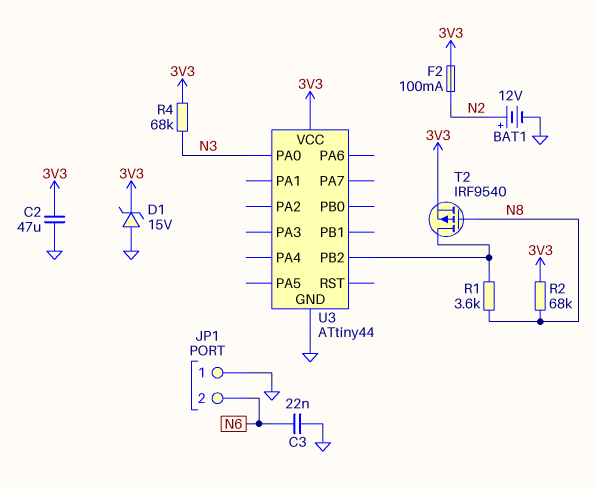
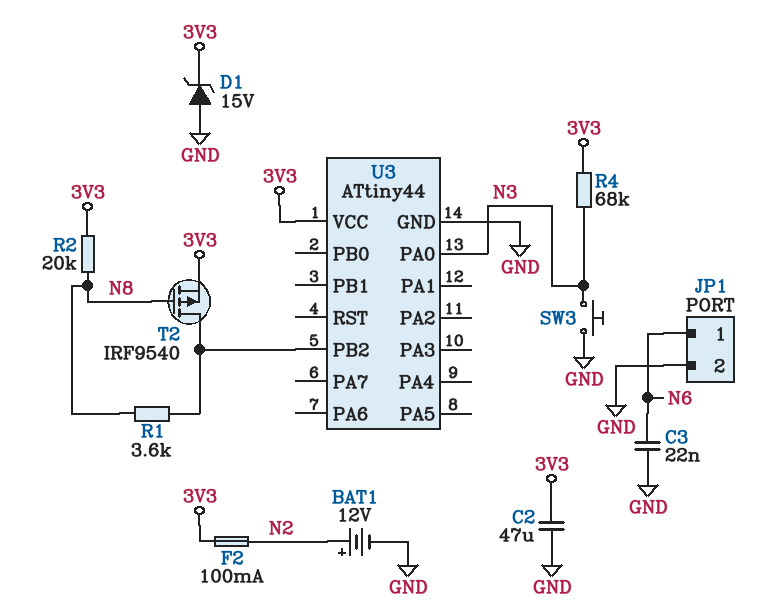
JP1 pin 1: GND -> N6
JP1 pin 2: N6 -> GND
R2: 68k (3V3, N8) -> 20k (3V3, N8)
SW3: none -> button (GND, N3)

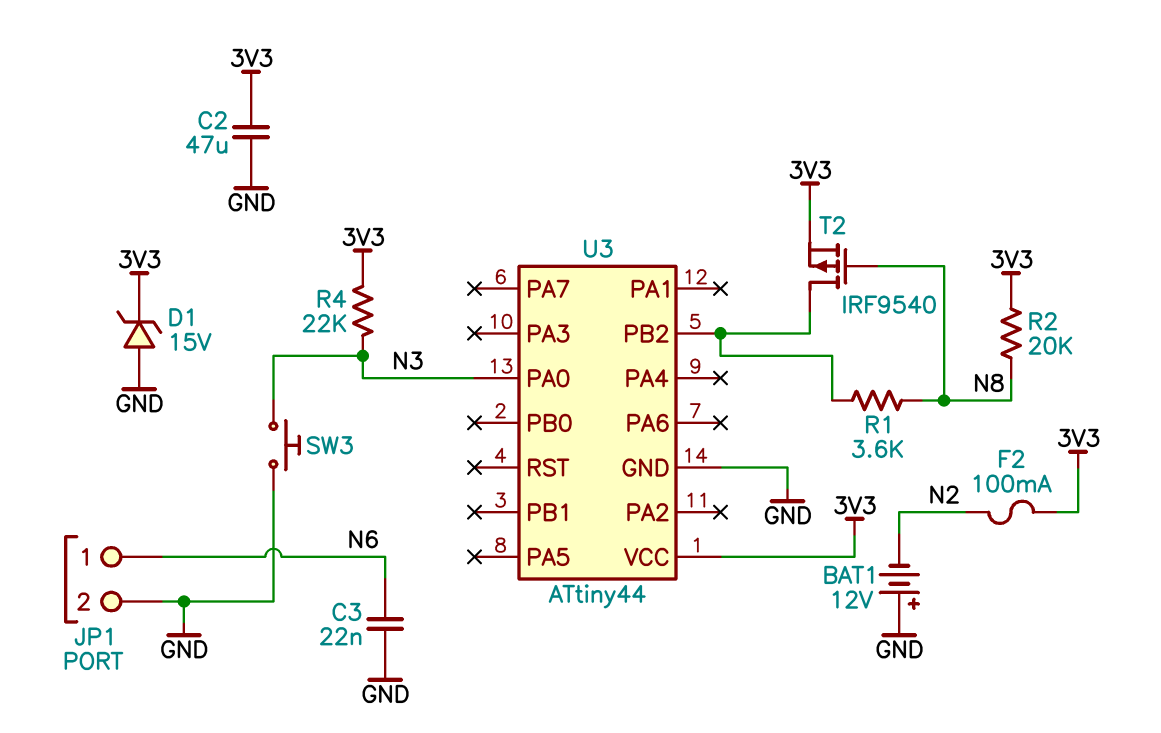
BAT1: 12V (plus N2, minus GND) -> 12V (plus GND, minus N2)
R4: 68k (3V3, N3) -> 22k (3V3, N3)

